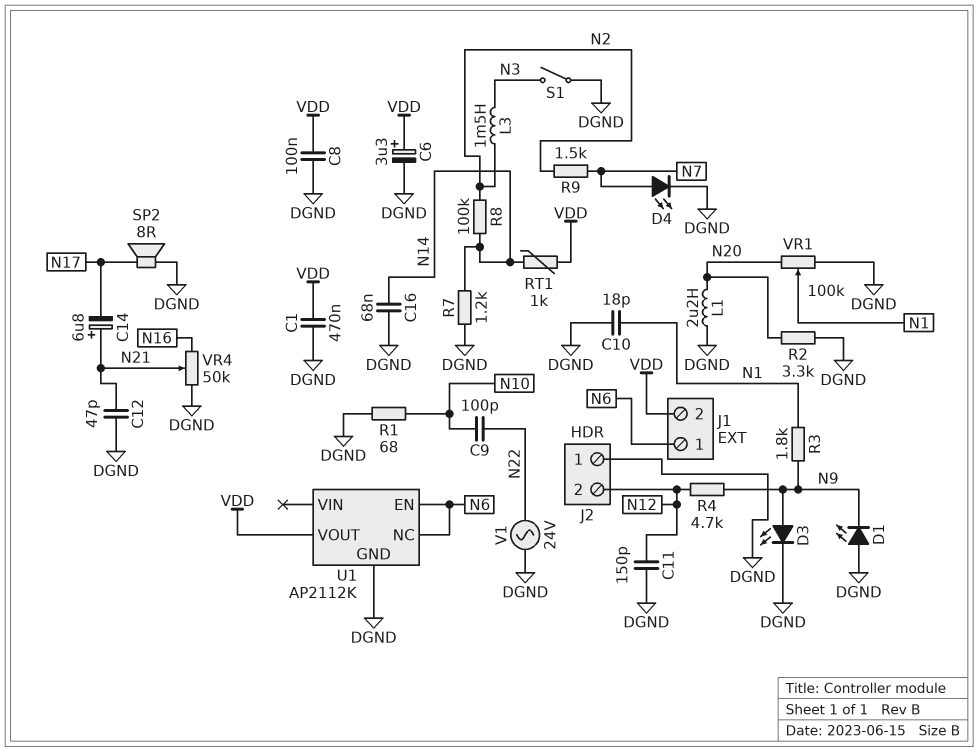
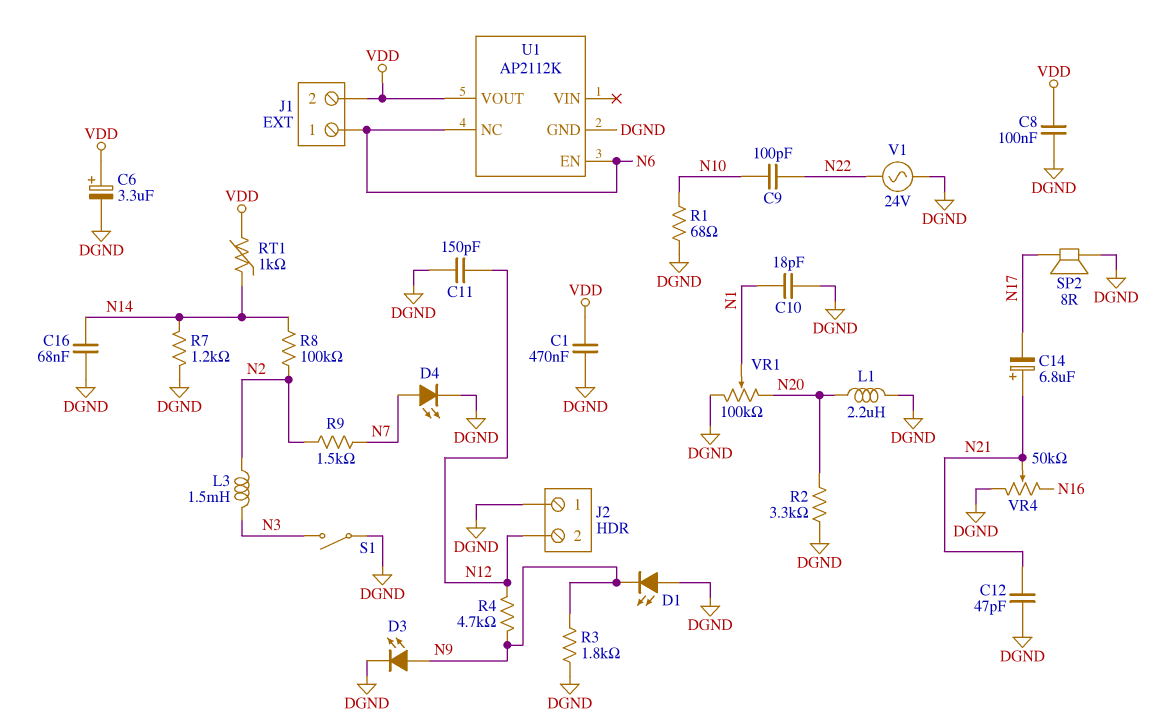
R3: 1.8k (N1, N9) -> 1.8k (DGND, N9)

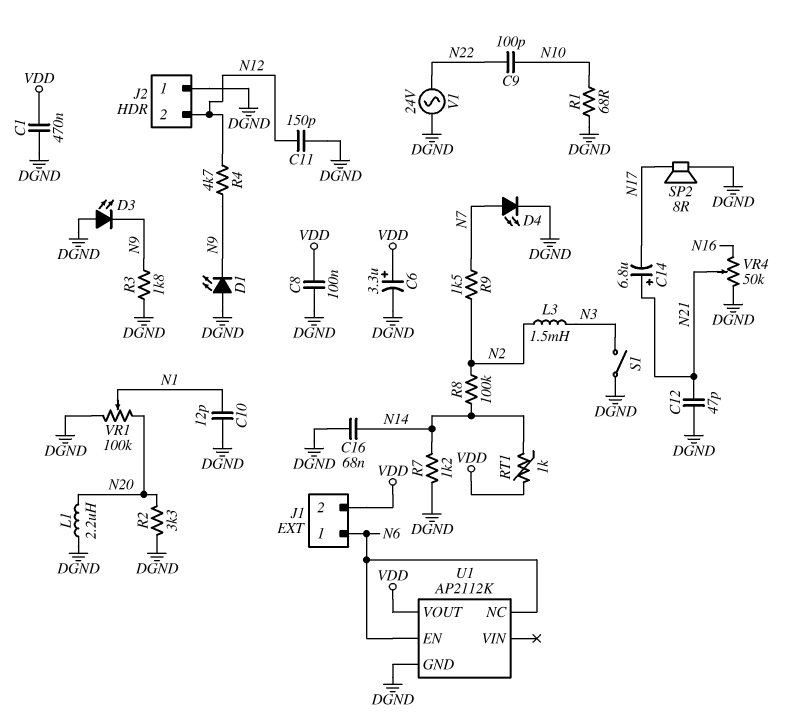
C10: 18pF (DGND, N1) -> 12pF (DGND, N1)
D3: LED (A N9, K DGND) -> LED (A DGND, K N9)

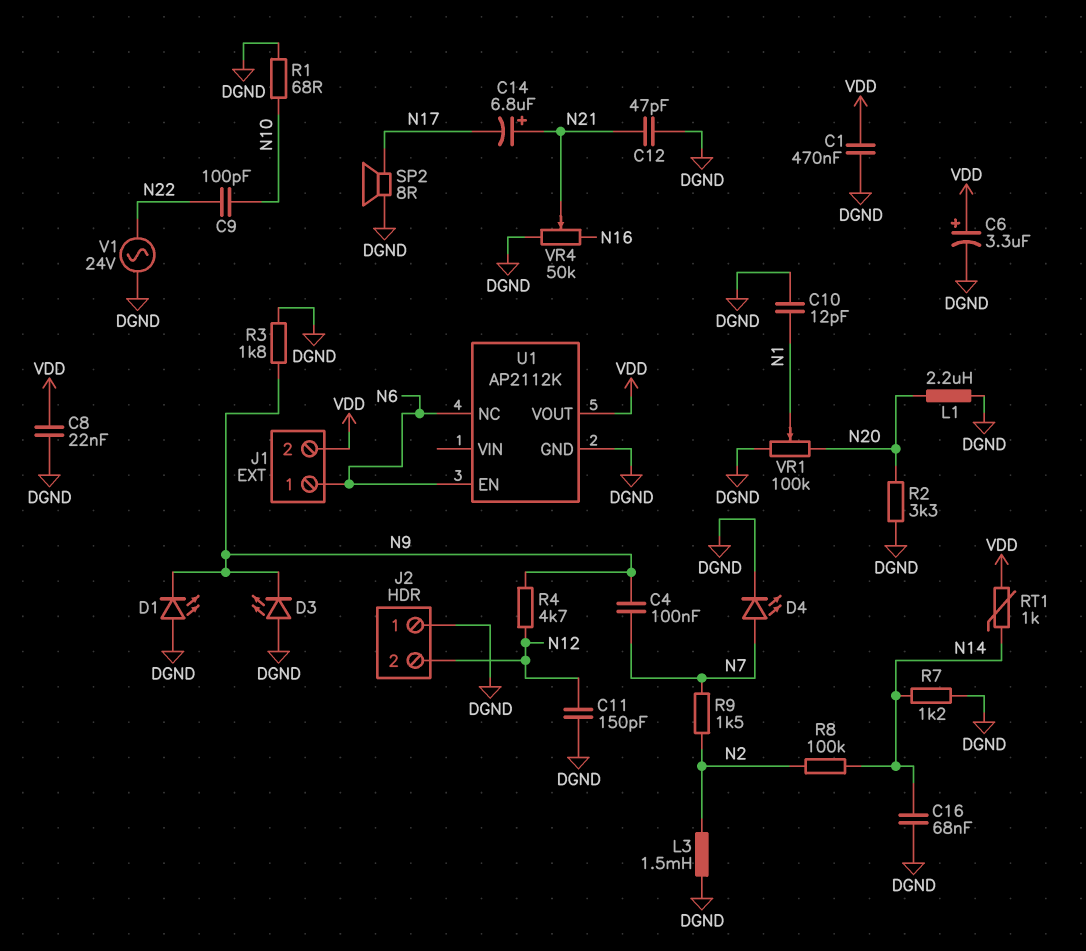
C4: none -> 100nF (N7, N9)
C8: 100nF (DGND, VDD) -> 22nF (DGND, VDD)
L3: 1.5mH (N2, N3) -> 1.5mH (DGND, N2)
S1: switch (DGND, N3) -> none

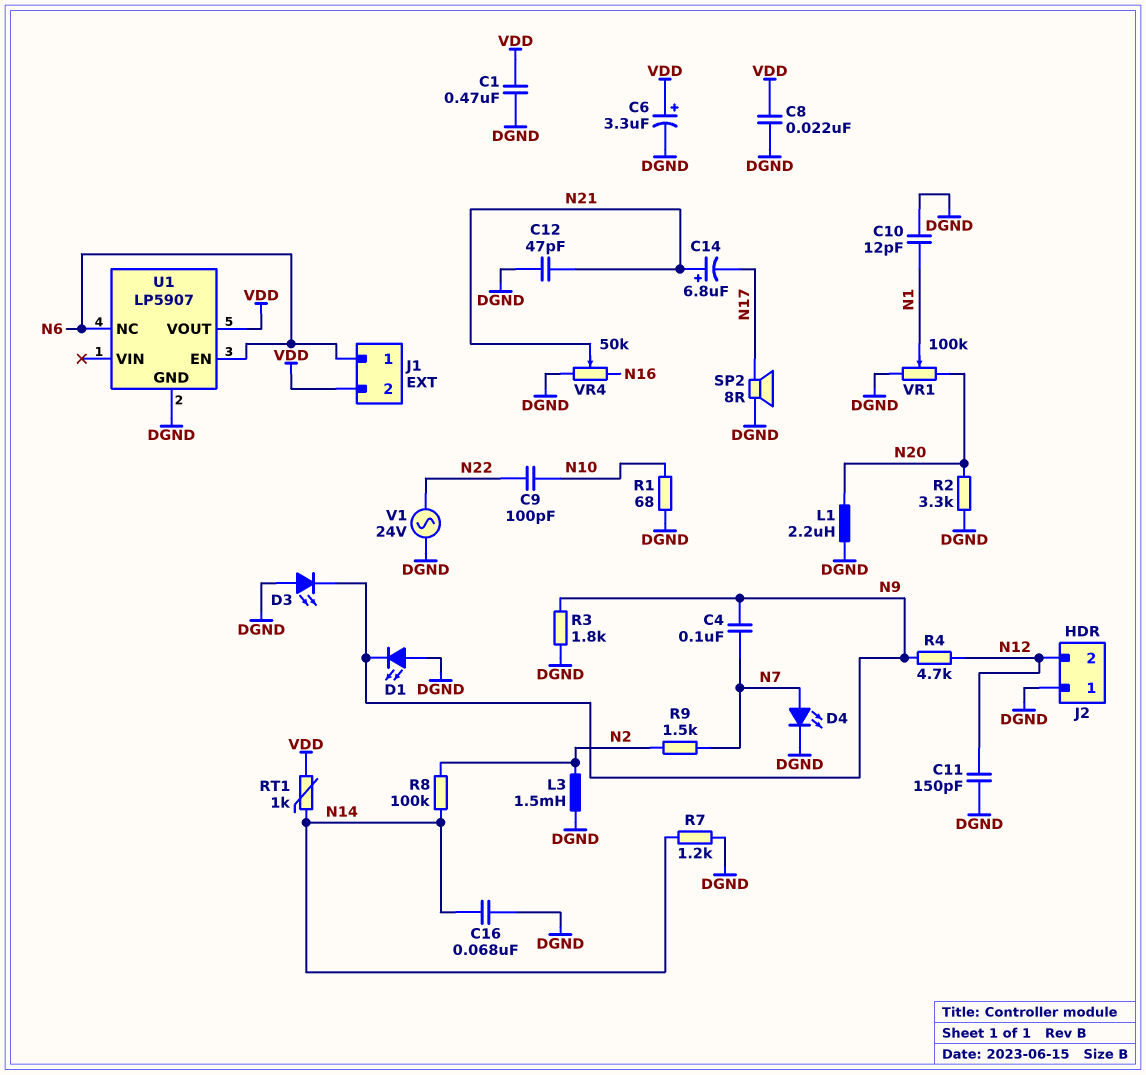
U1: AP2112K -> LP5907

